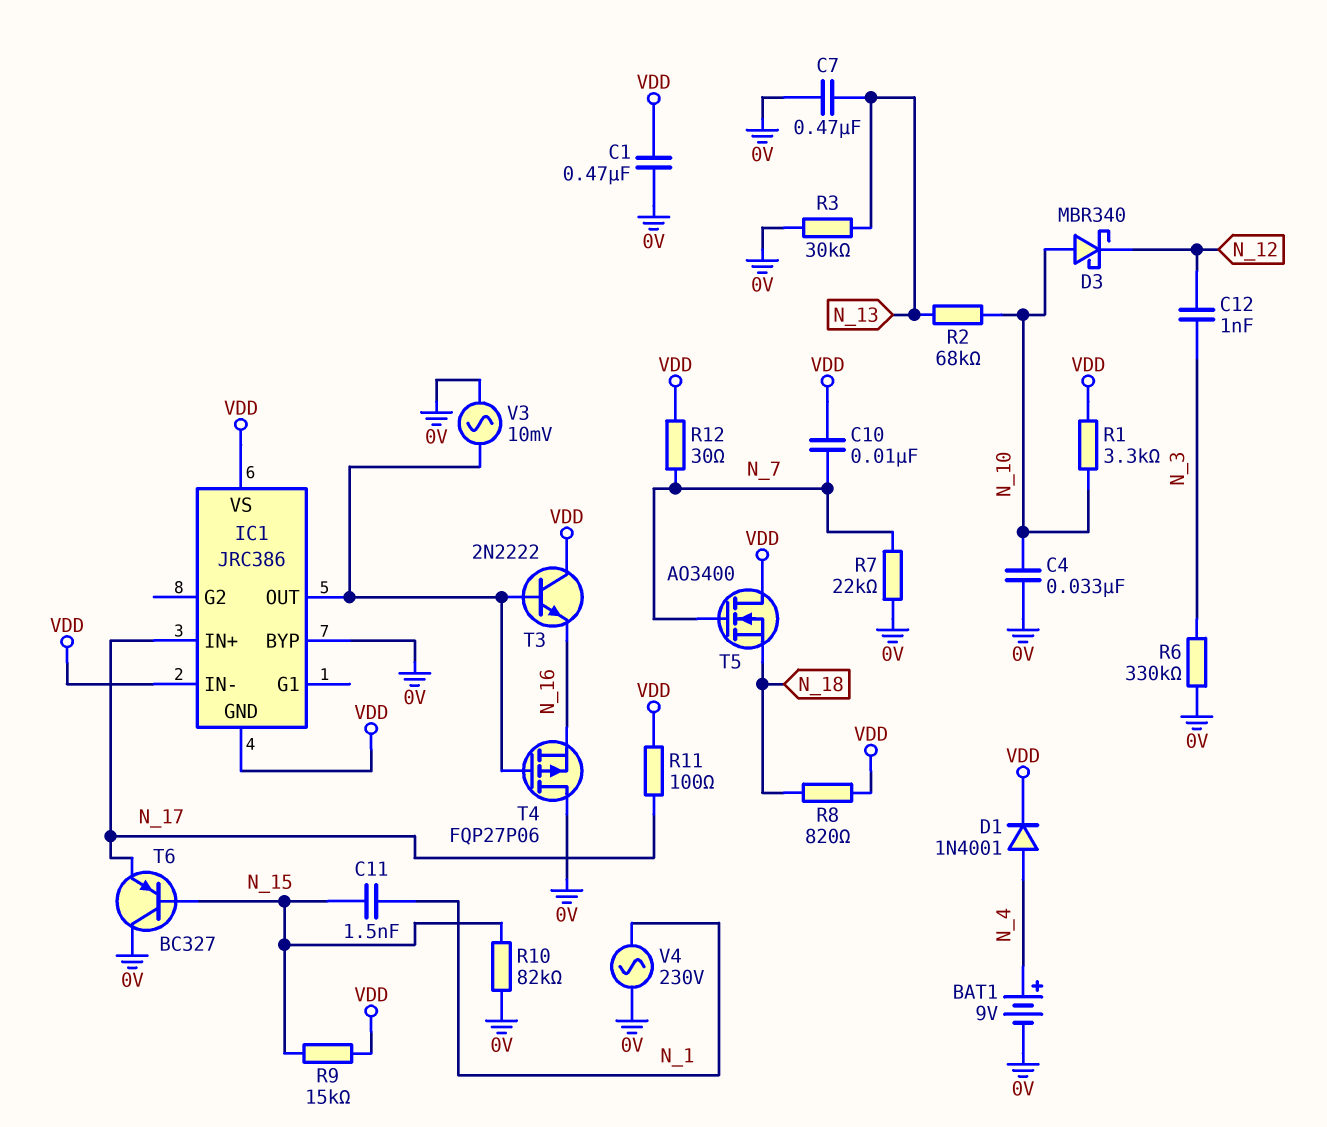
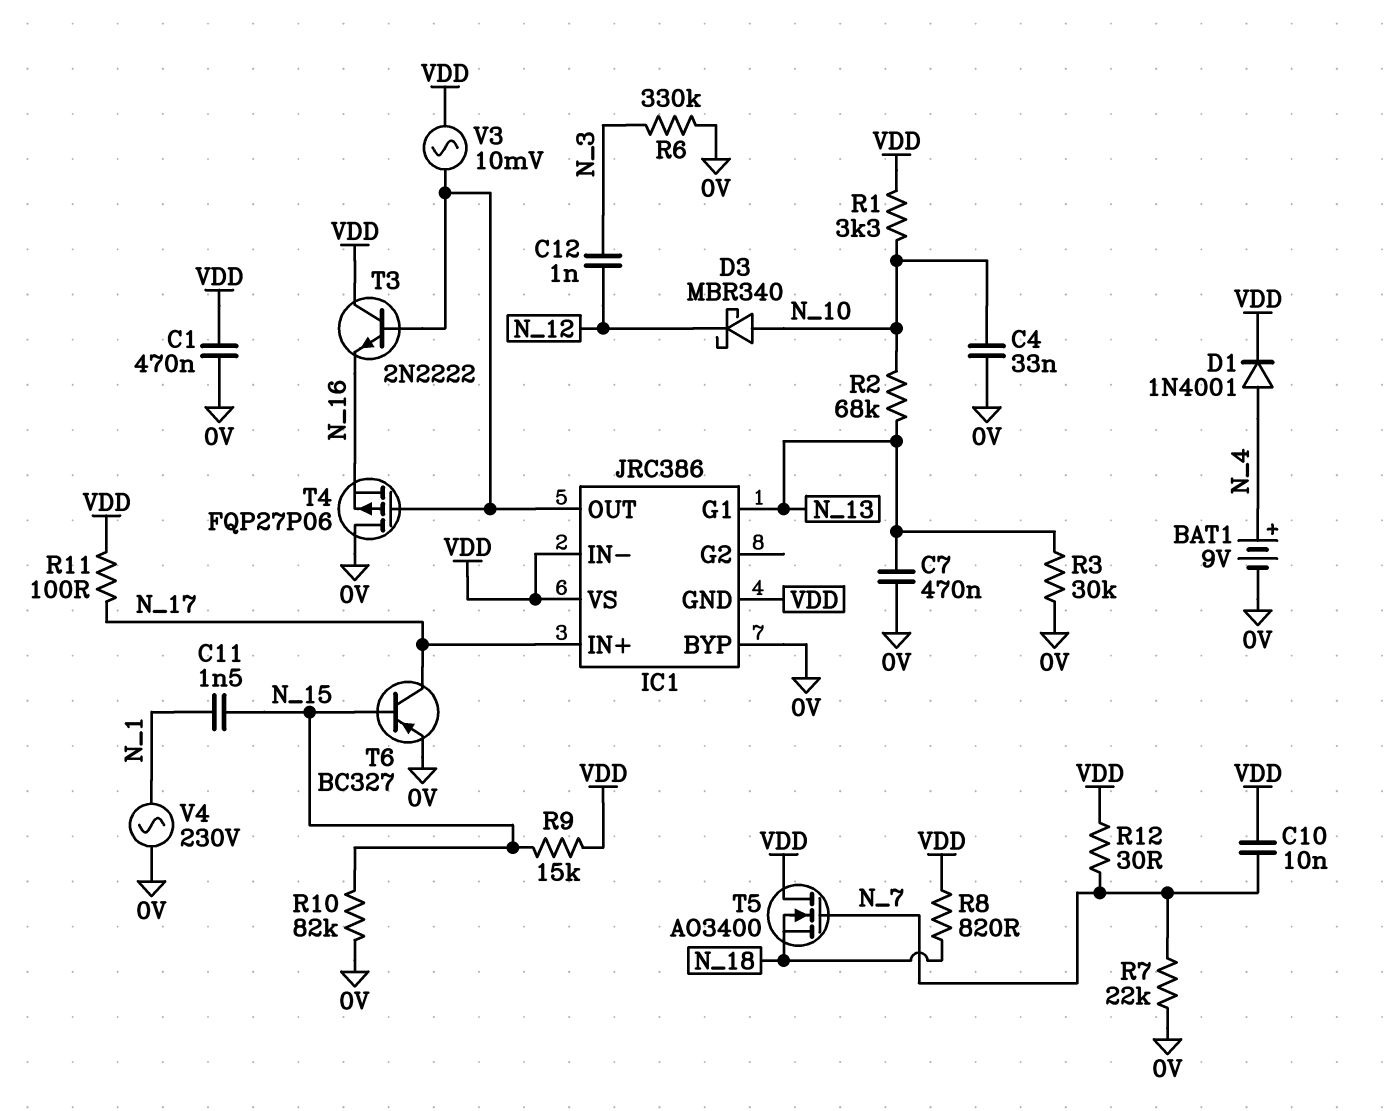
IC1 pin G1: none -> N_13
T6: PNP BC327 (B N_15, C 0V, E N_17) -> PNP BC327 (B N_15, C N_17, E 0V)
V3: AC 10mV (0V, IC1/OUT) -> AC 10mV (IC1/OUT, VDD)

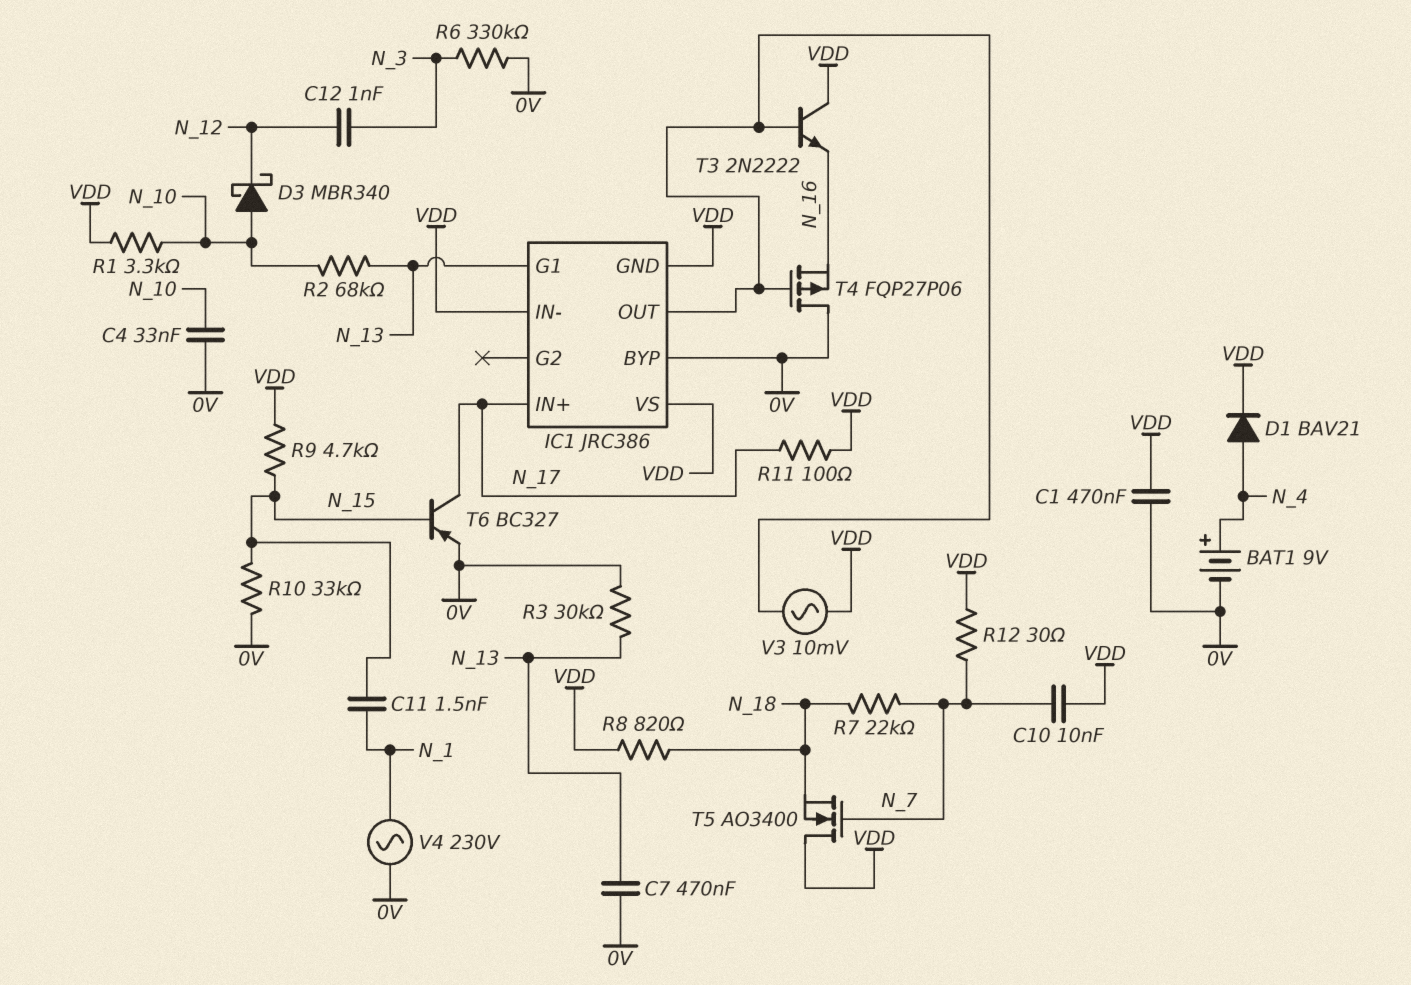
D1: diode 1N4001 (A N_4, K VDD) -> diode BAV21 (A N_4, K VDD)
R7: 22k (0V, N_7) -> 22k (N_7, N_18)
R9: 15k (N_15, VDD) -> 4.7k (N_15, VDD)
R10: 82k (0V, N_15) -> 33k (0V, N_15)

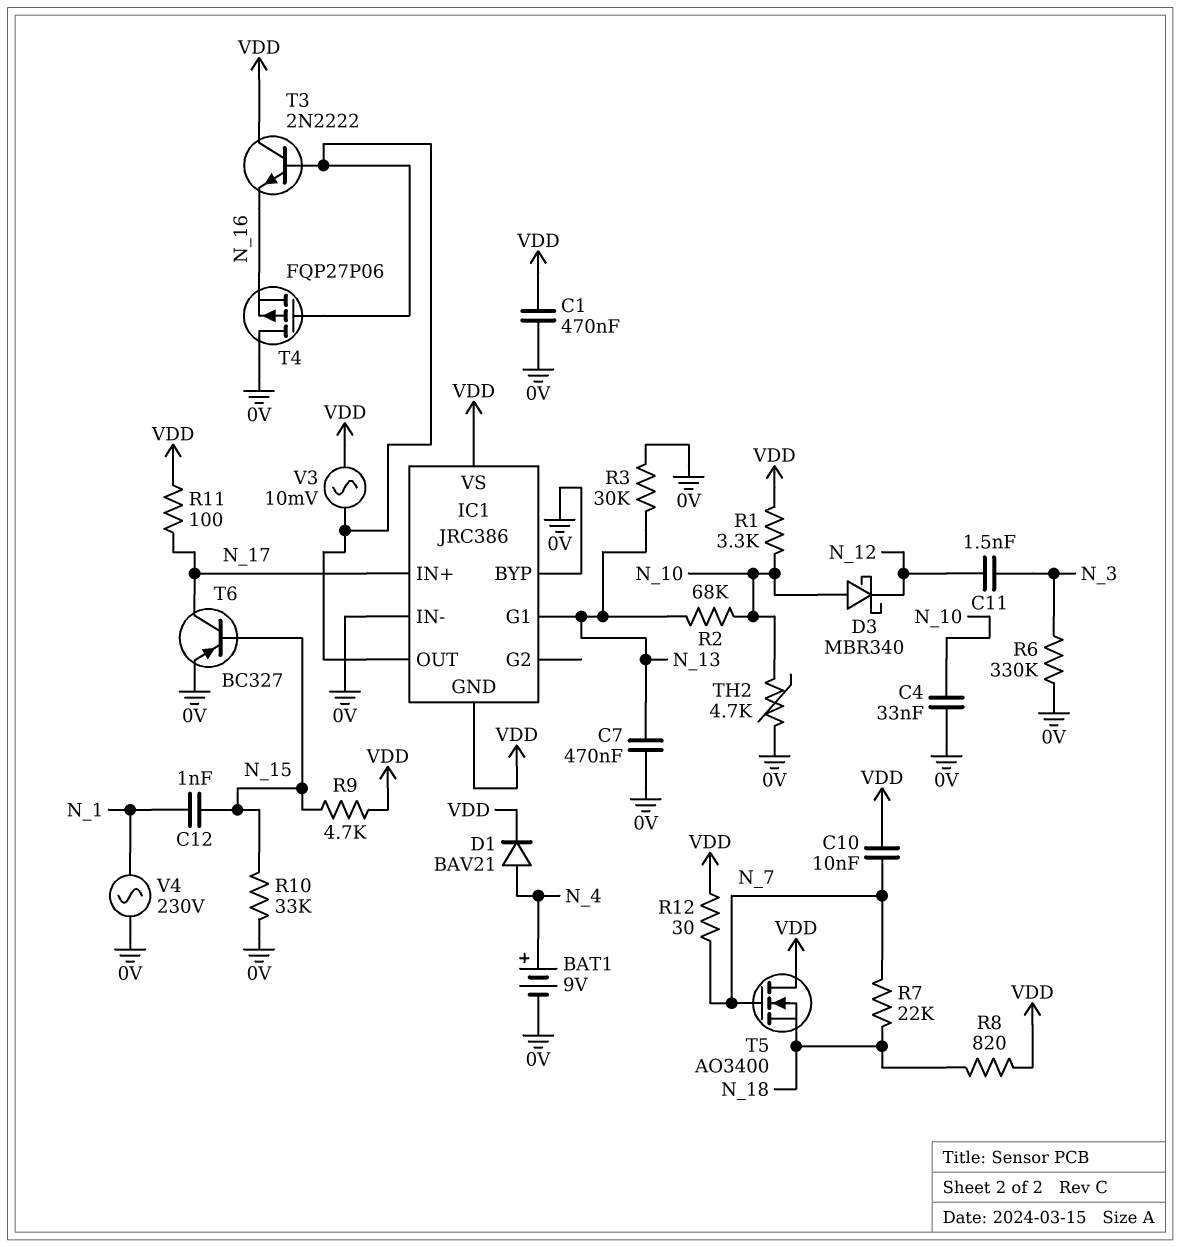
C11: 1.5nF (N_1, N_15) -> 1.5nF (N_3, N_12)
C12: 1nF (N_3, N_12) -> 1nF (N_1, N_15)
IC1 pin IN-: VDD -> 0V
TH2: none -> 4.7k (0V, N_10)

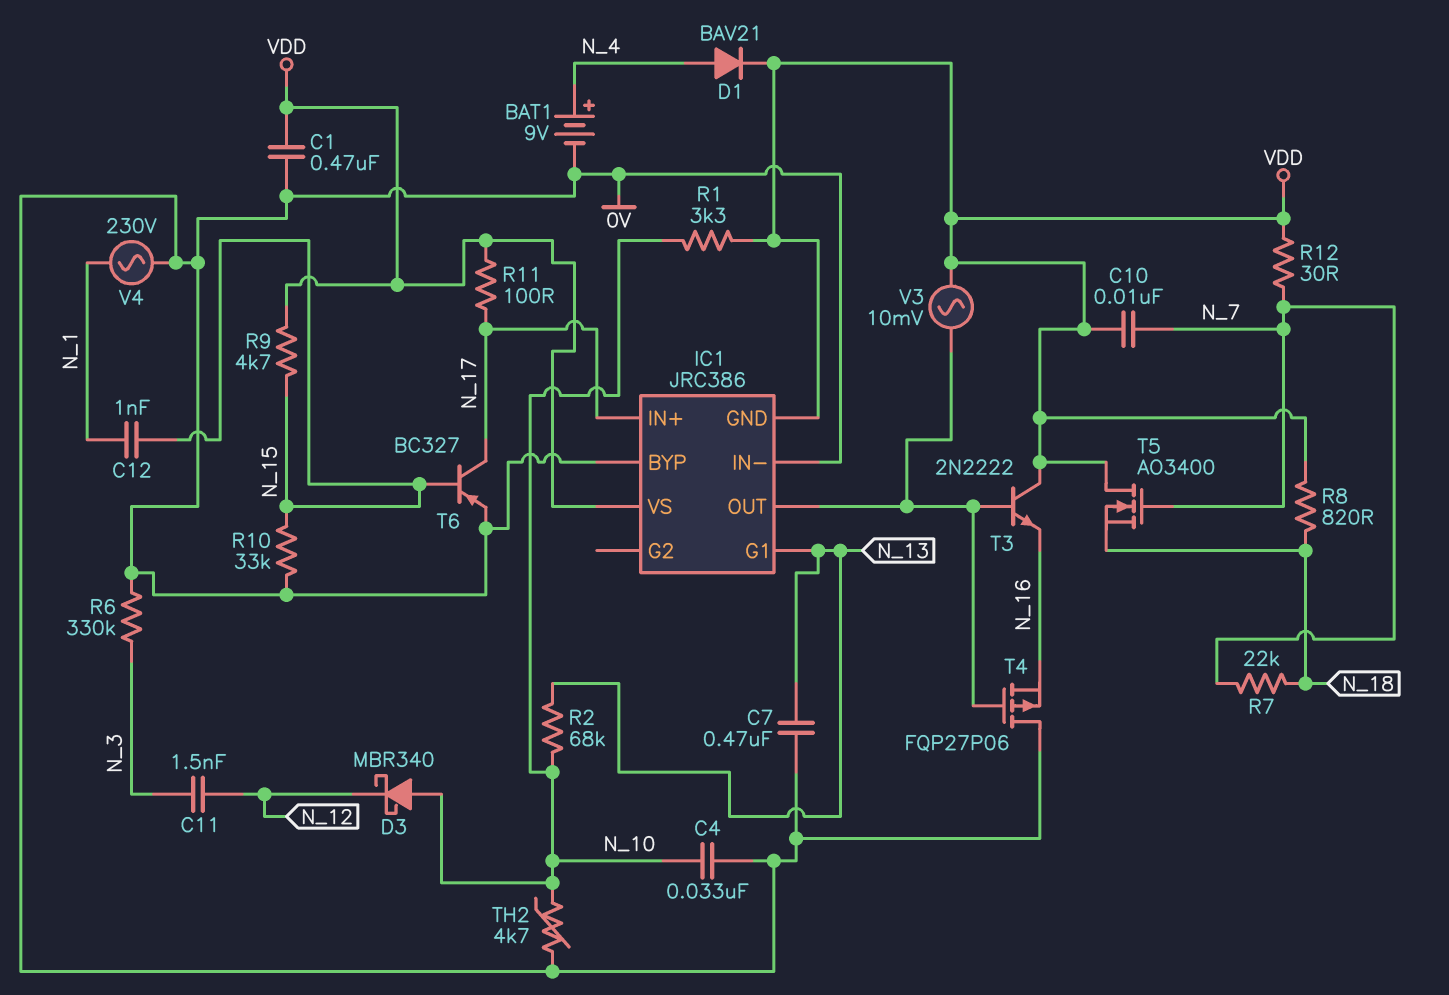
R3: 30k (0V, N_13) -> none

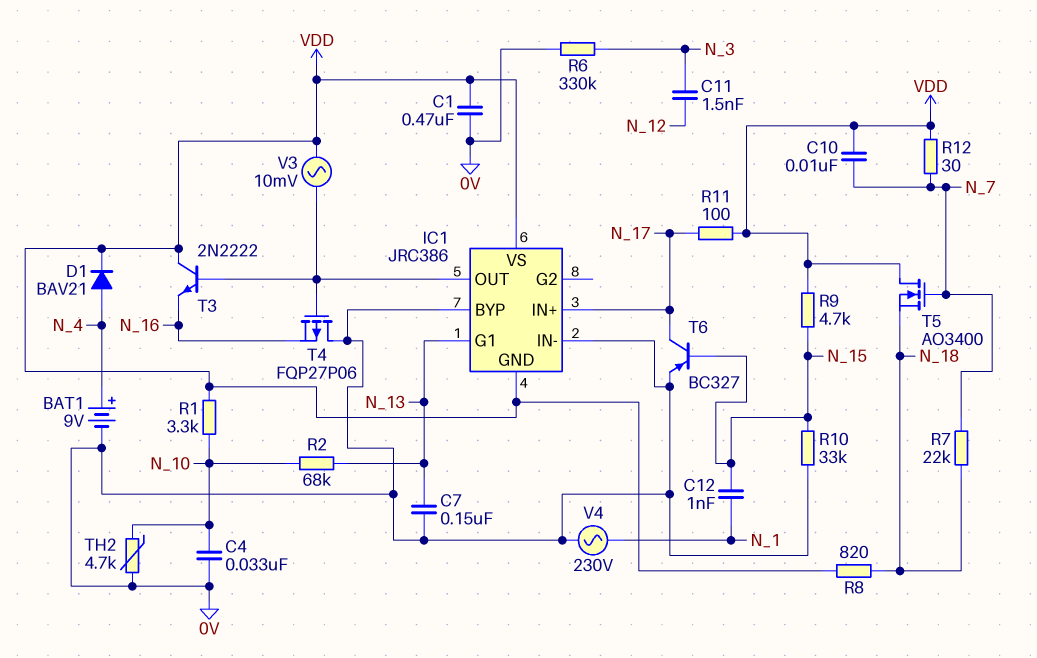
C7: 470nF (0V, N_13) -> 150nF (0V, N_13)
D3: schottky MBR340 (A N_10, K N_12) -> none

